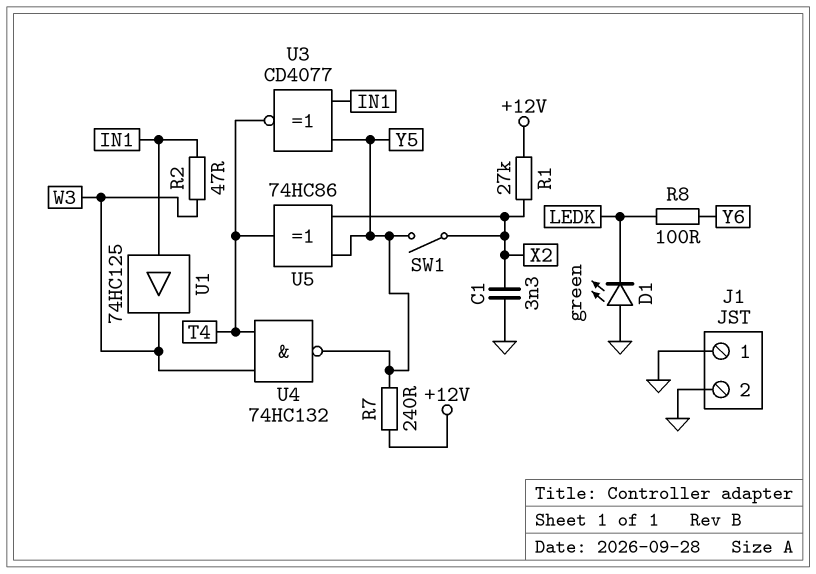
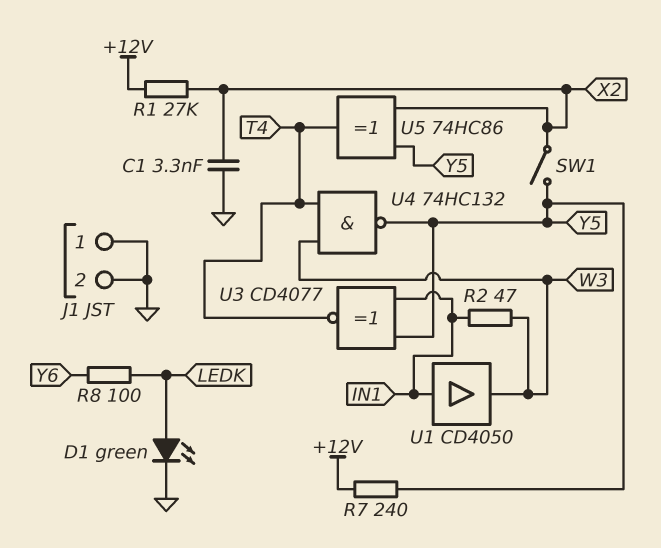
D1: LED green (A GND, K LEDK) -> LED green (A LEDK, K GND)
U1: buffer 74HC125 (in IN1, out W3) -> buffer CD4050 (in IN1, out W3)

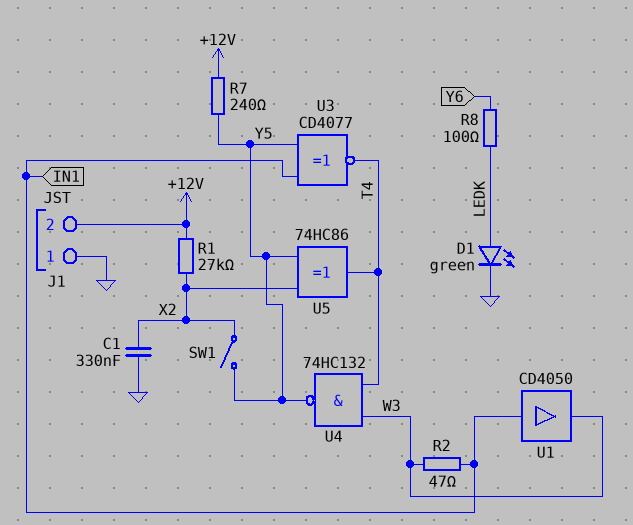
C1: 3.3nF (GND, X2) -> 330nF (GND, X2)
J1 pin 2: GND -> +12V

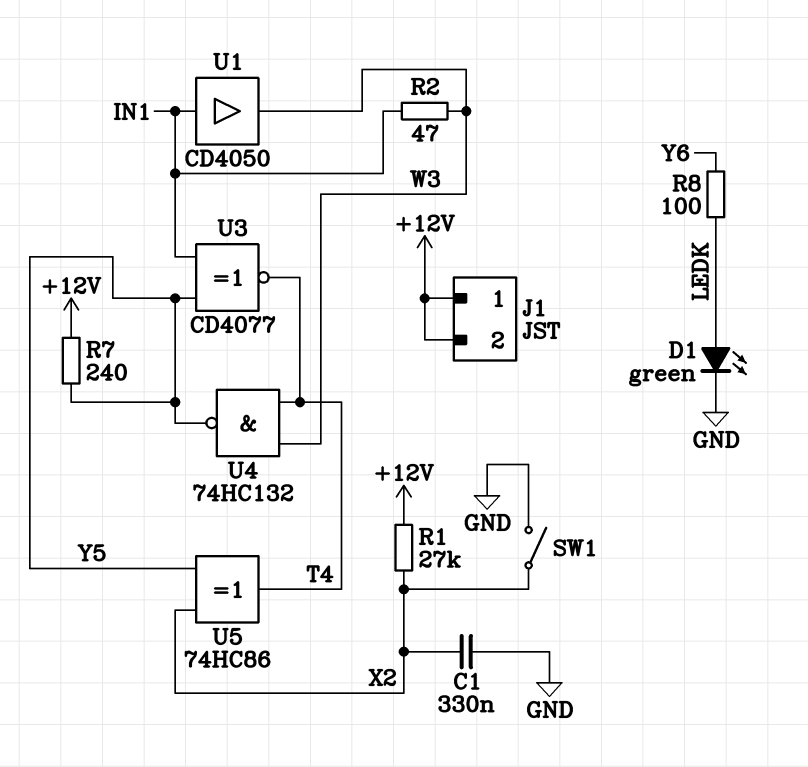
J1 pin 1: GND -> +12V
SW1: switch (X2, Y5) -> switch (GND, X2)

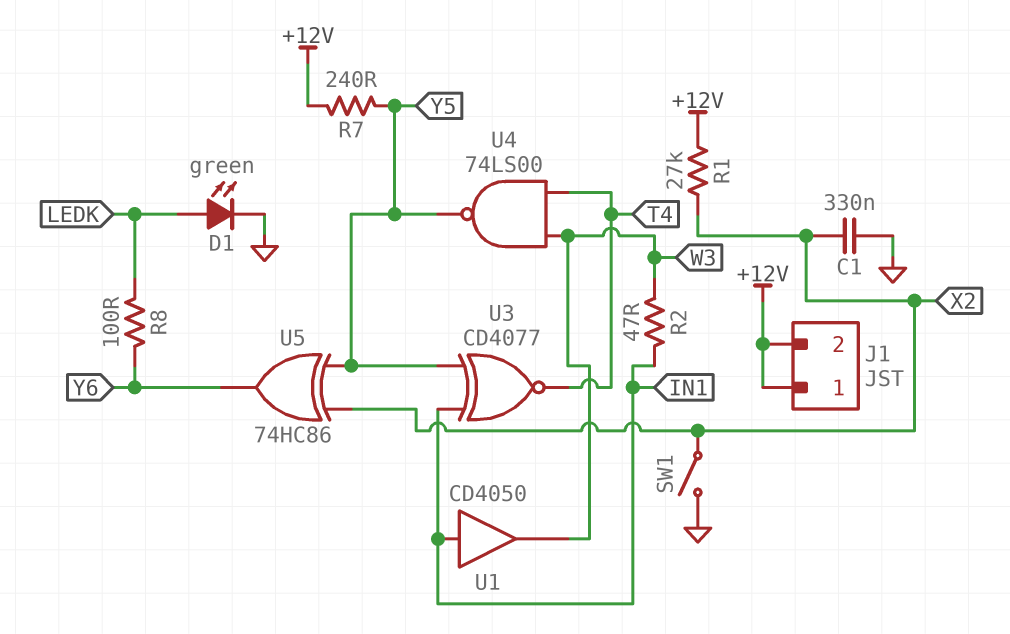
U4: NAND 74HC132 (in T4, in W3, out Y5) -> NAND 74LS00 (in T4, in W3, out Y5)
U5: XOR 74HC86 (in X2, in Y5, out T4) -> XOR 74HC86 (in X2, in Y5, out Y6)

